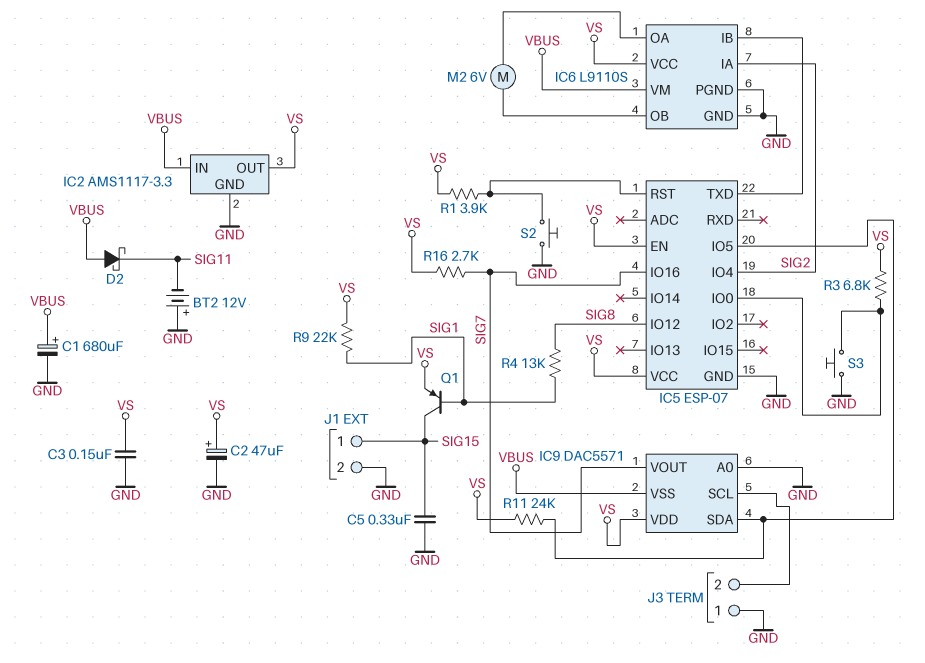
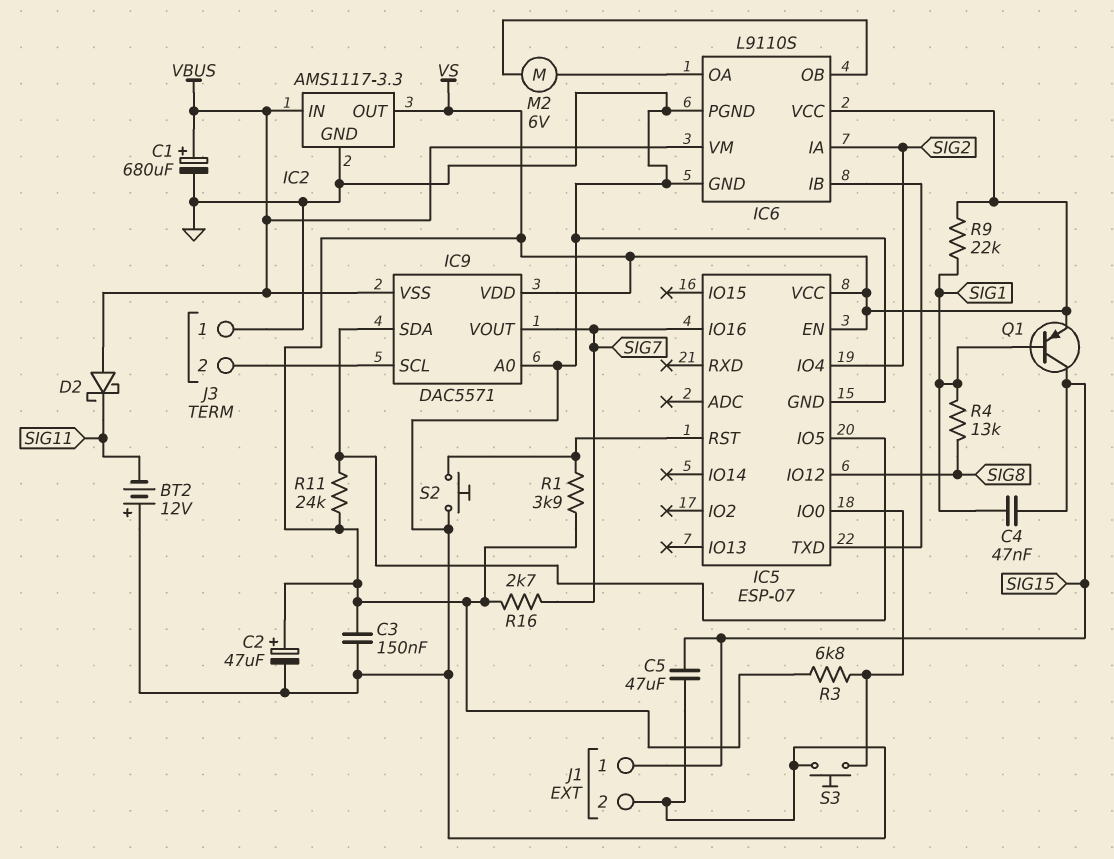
C4: none -> 47nF (SIG1, SIG15)
C5: 330nF (GND, SIG15) -> 47uF (GND, SIG15)

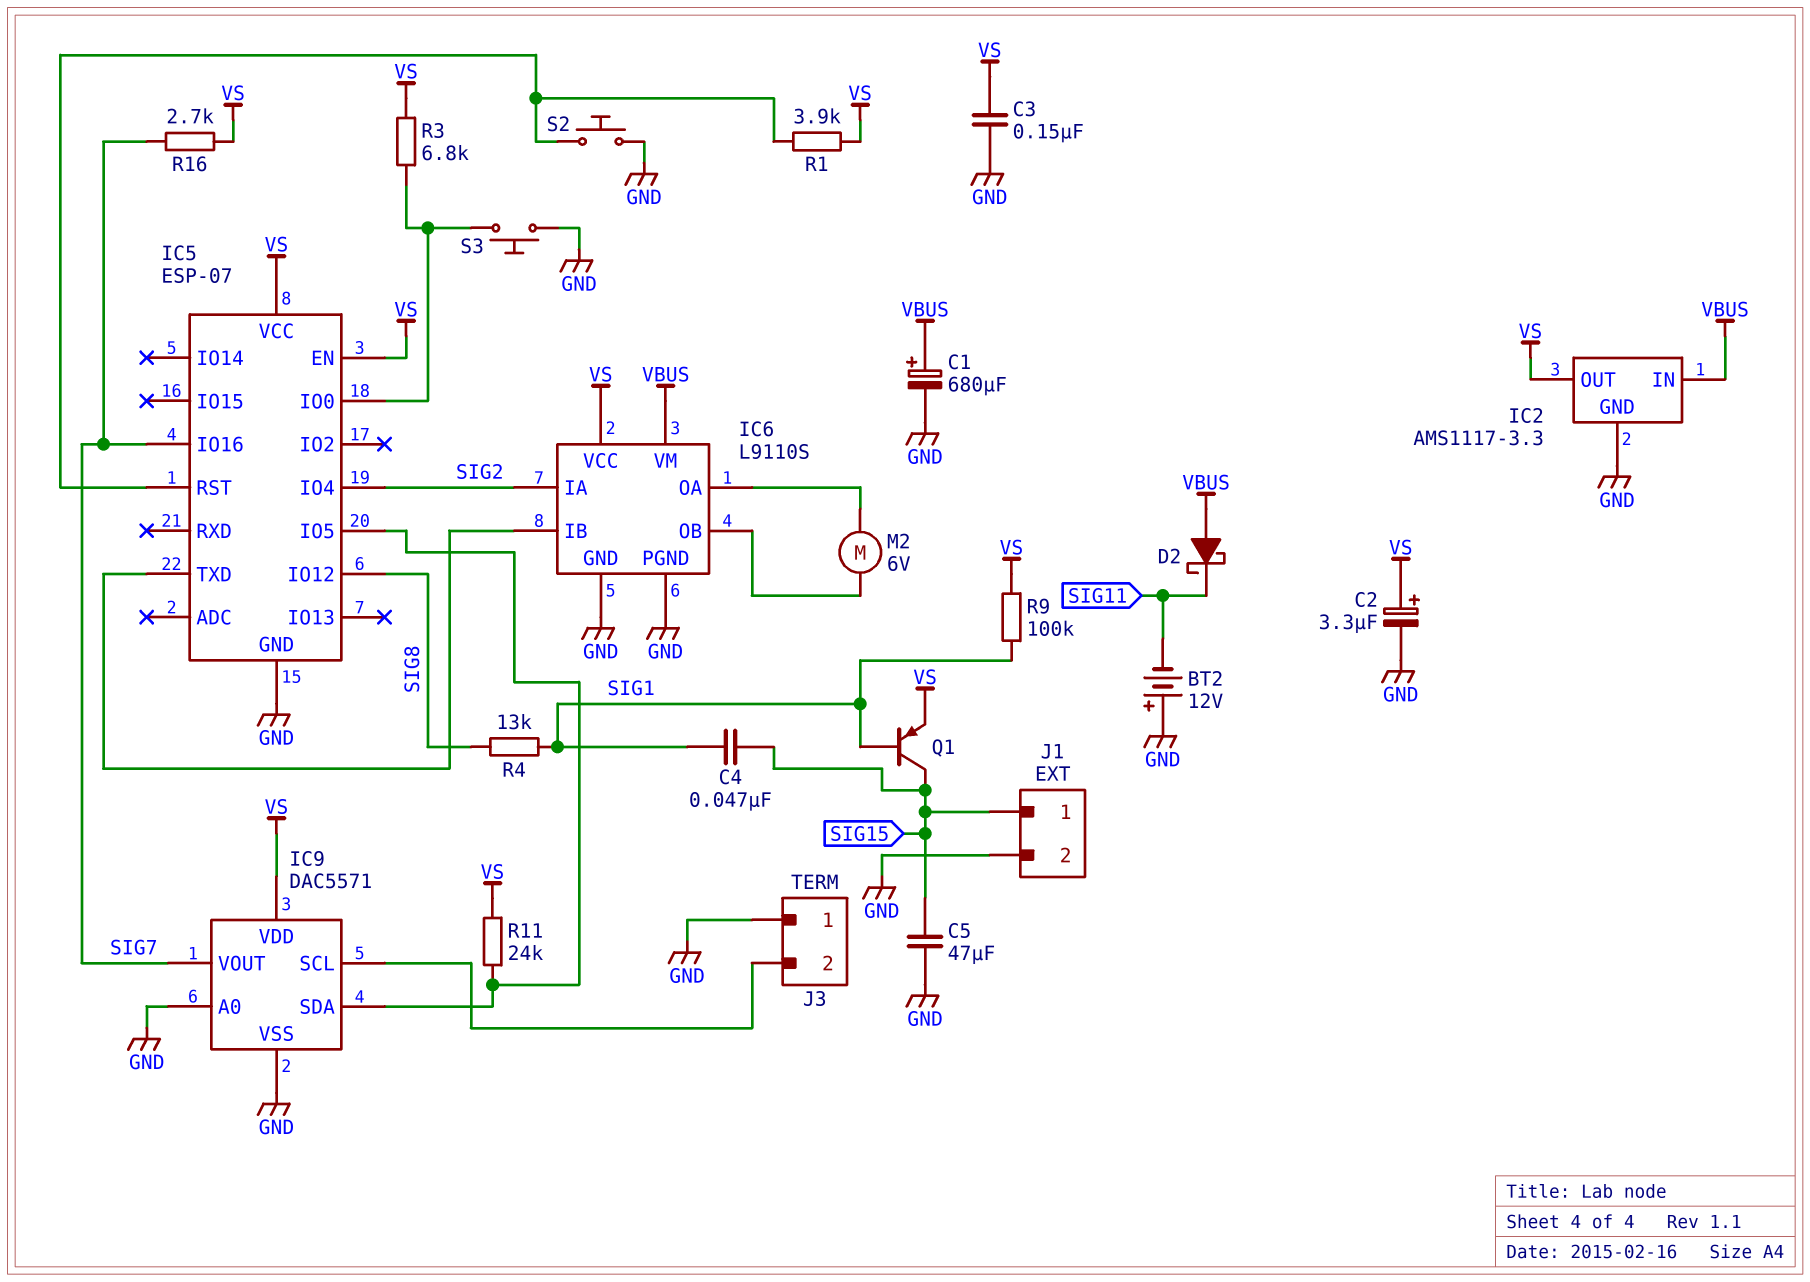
C2: 47uF (plus VS, minus GND) -> 3.3uF (plus VS, minus GND)
IC9 pin VSS: VBUS -> GND
R9: 22k (SIG1, VS) -> 100k (SIG1, VS)

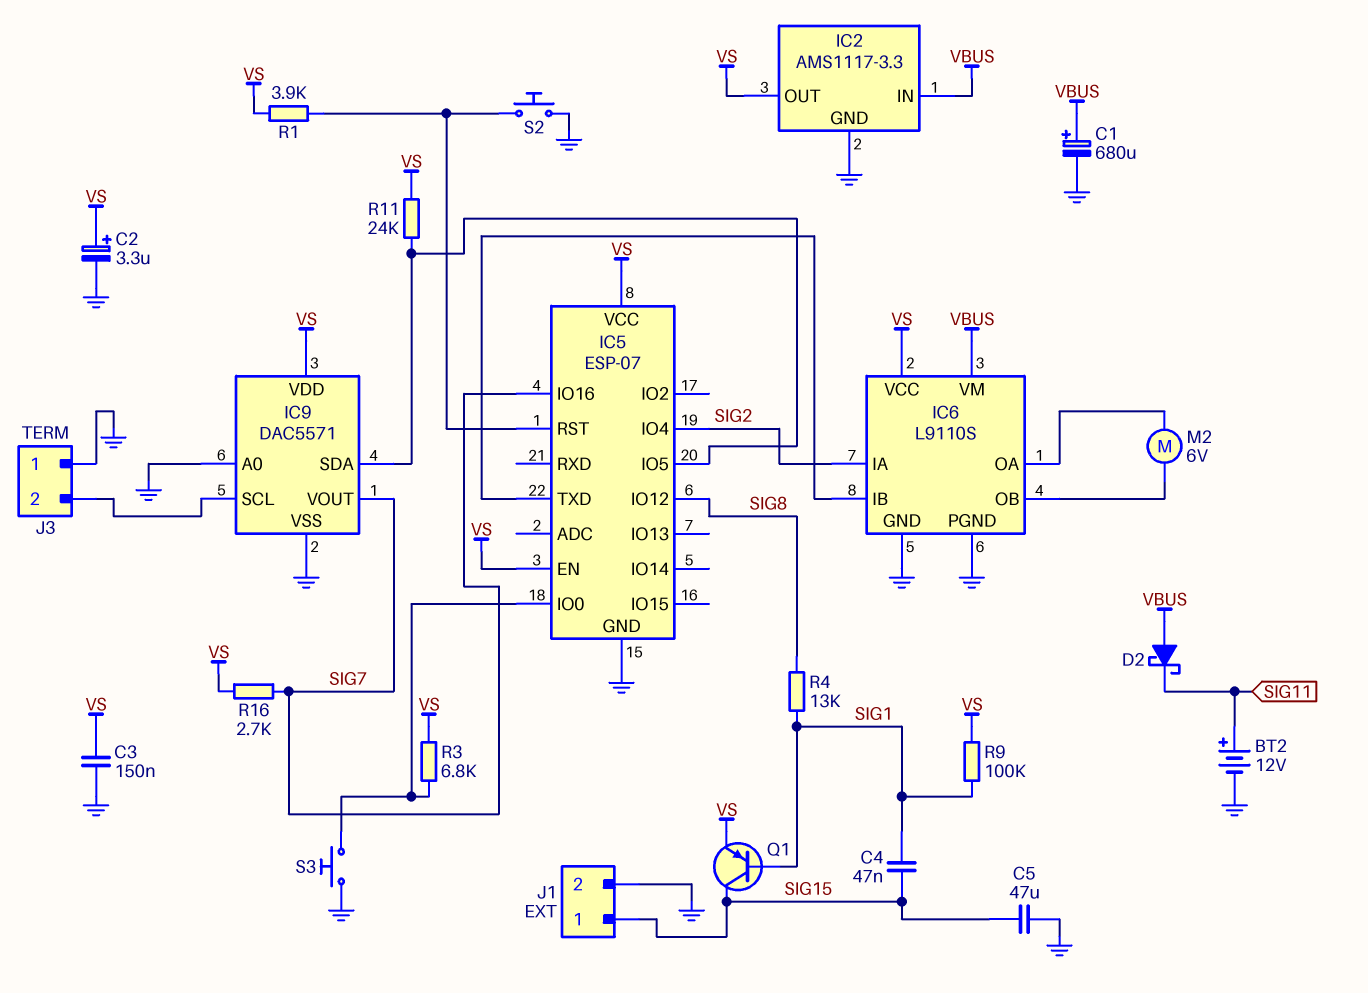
BT2: 12V (plus GND, minus SIG11) -> 12V (plus SIG11, minus GND)

